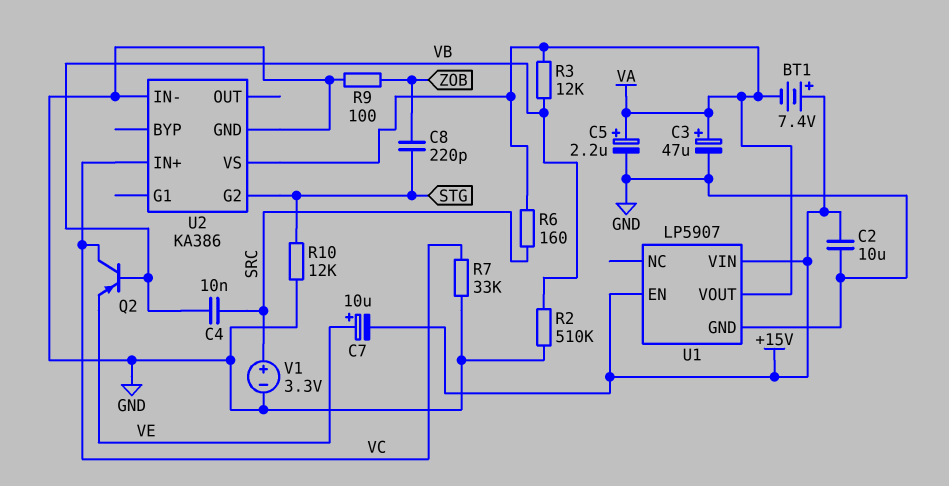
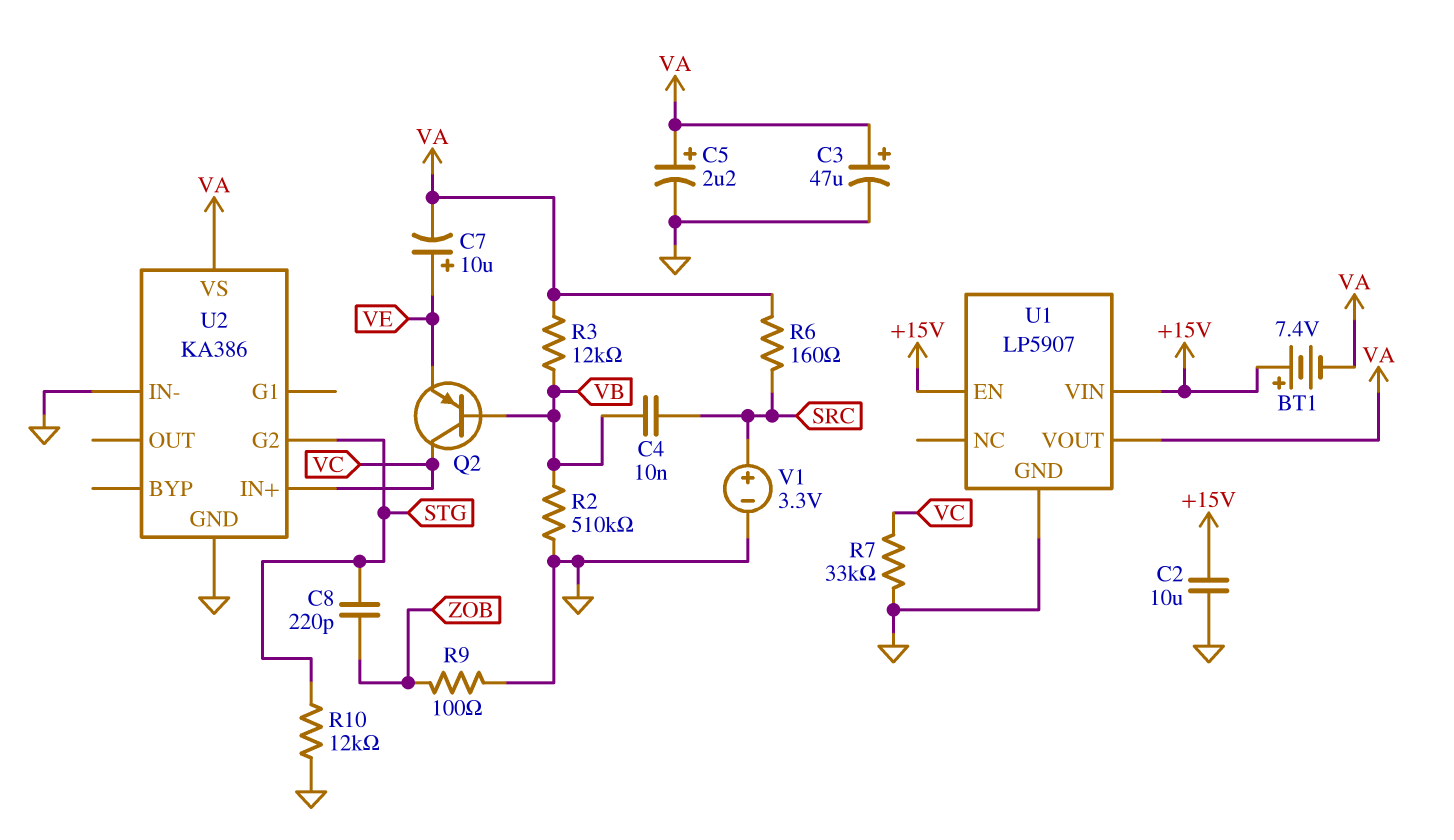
C7: 10uF (plus VE, minus +15V) -> 10uF (plus VE, minus VA)

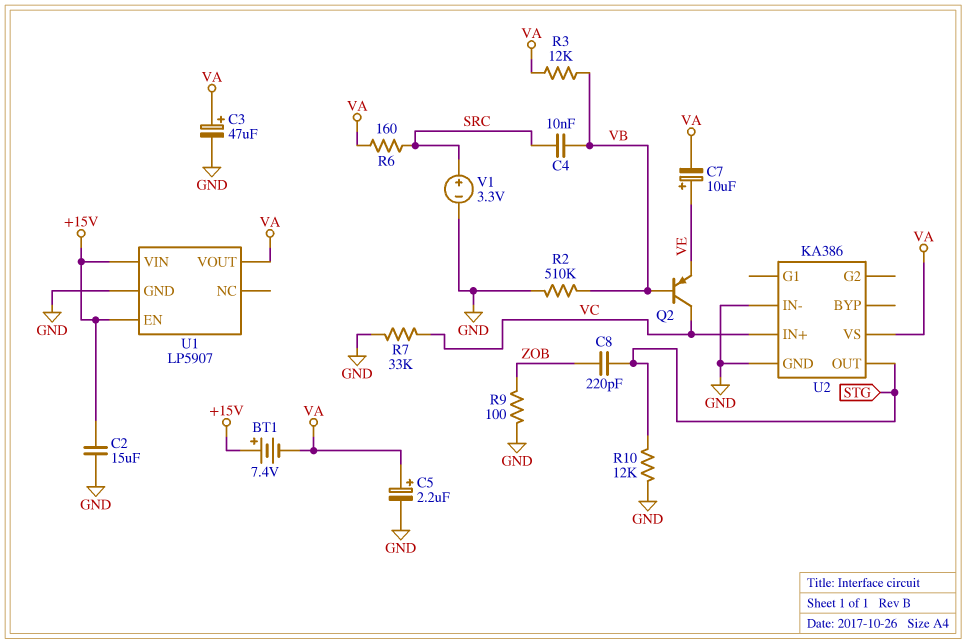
C2: 10uF (+15V, GND) -> 15uF (+15V, GND)
U2 pin G2: STG -> none
U2 pin OUT: none -> STG

